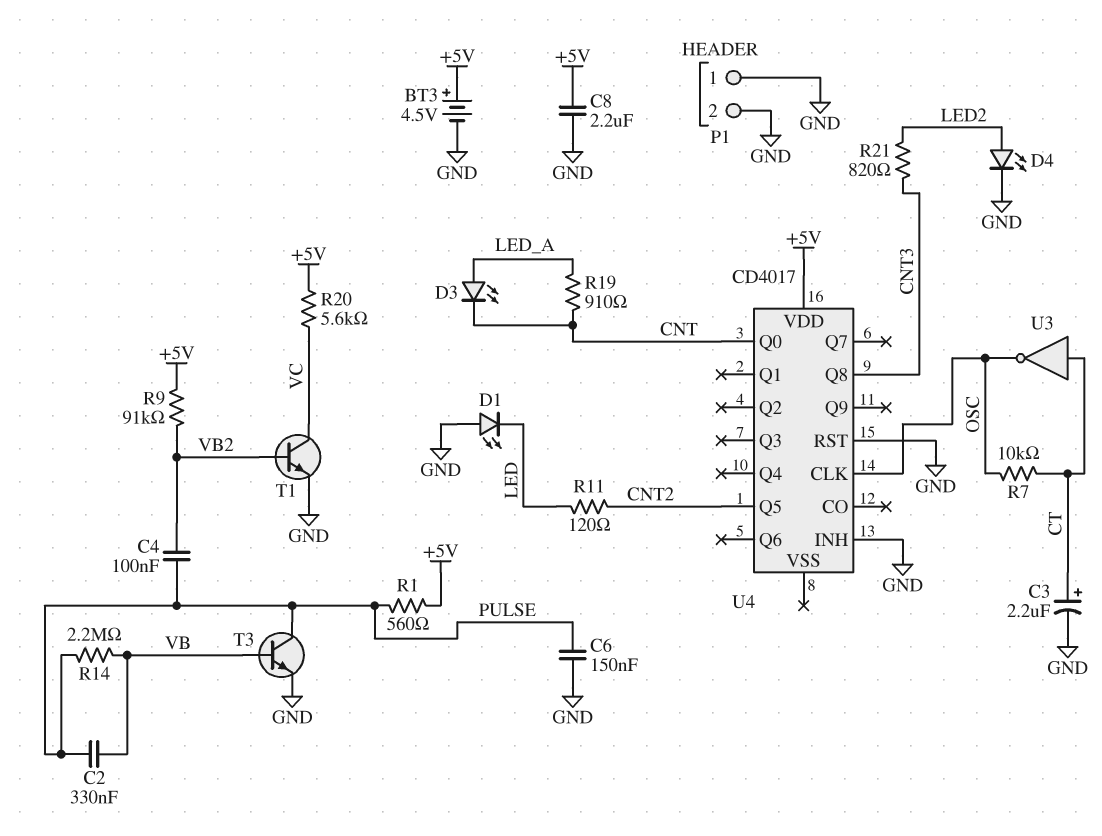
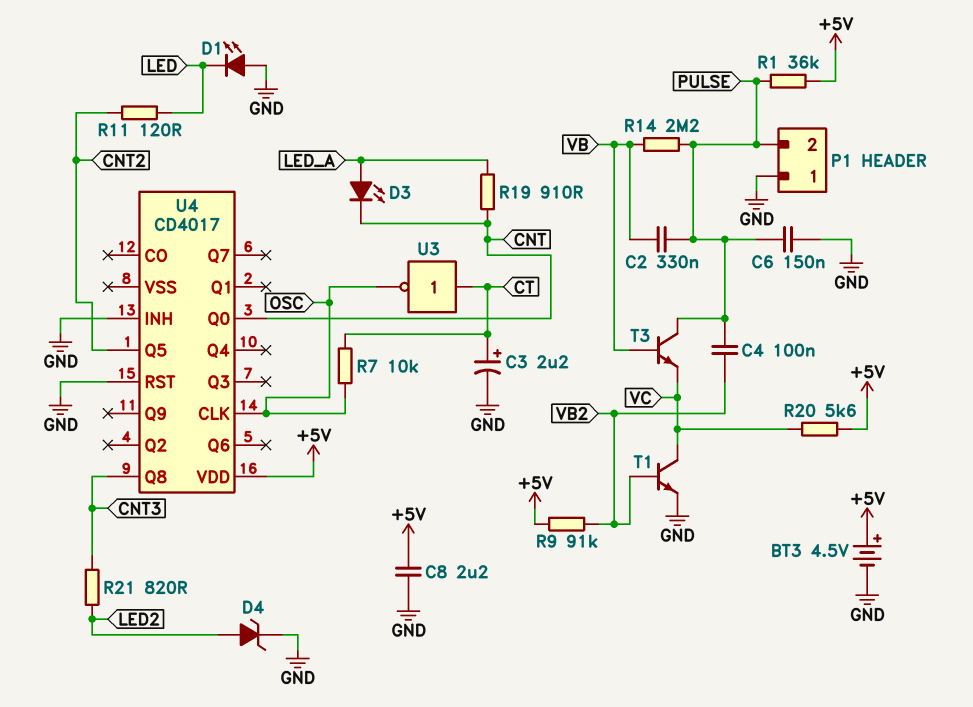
D4: LED (A LED2, K GND) -> zener (A LED2, K GND)
P1 pin 2: GND -> PULSE
R1: 560 (+5V, PULSE) -> 36k (+5V, PULSE)
T3: NPN (B VB, C PULSE, E GND) -> NPN (B VB, C PULSE, E VC)

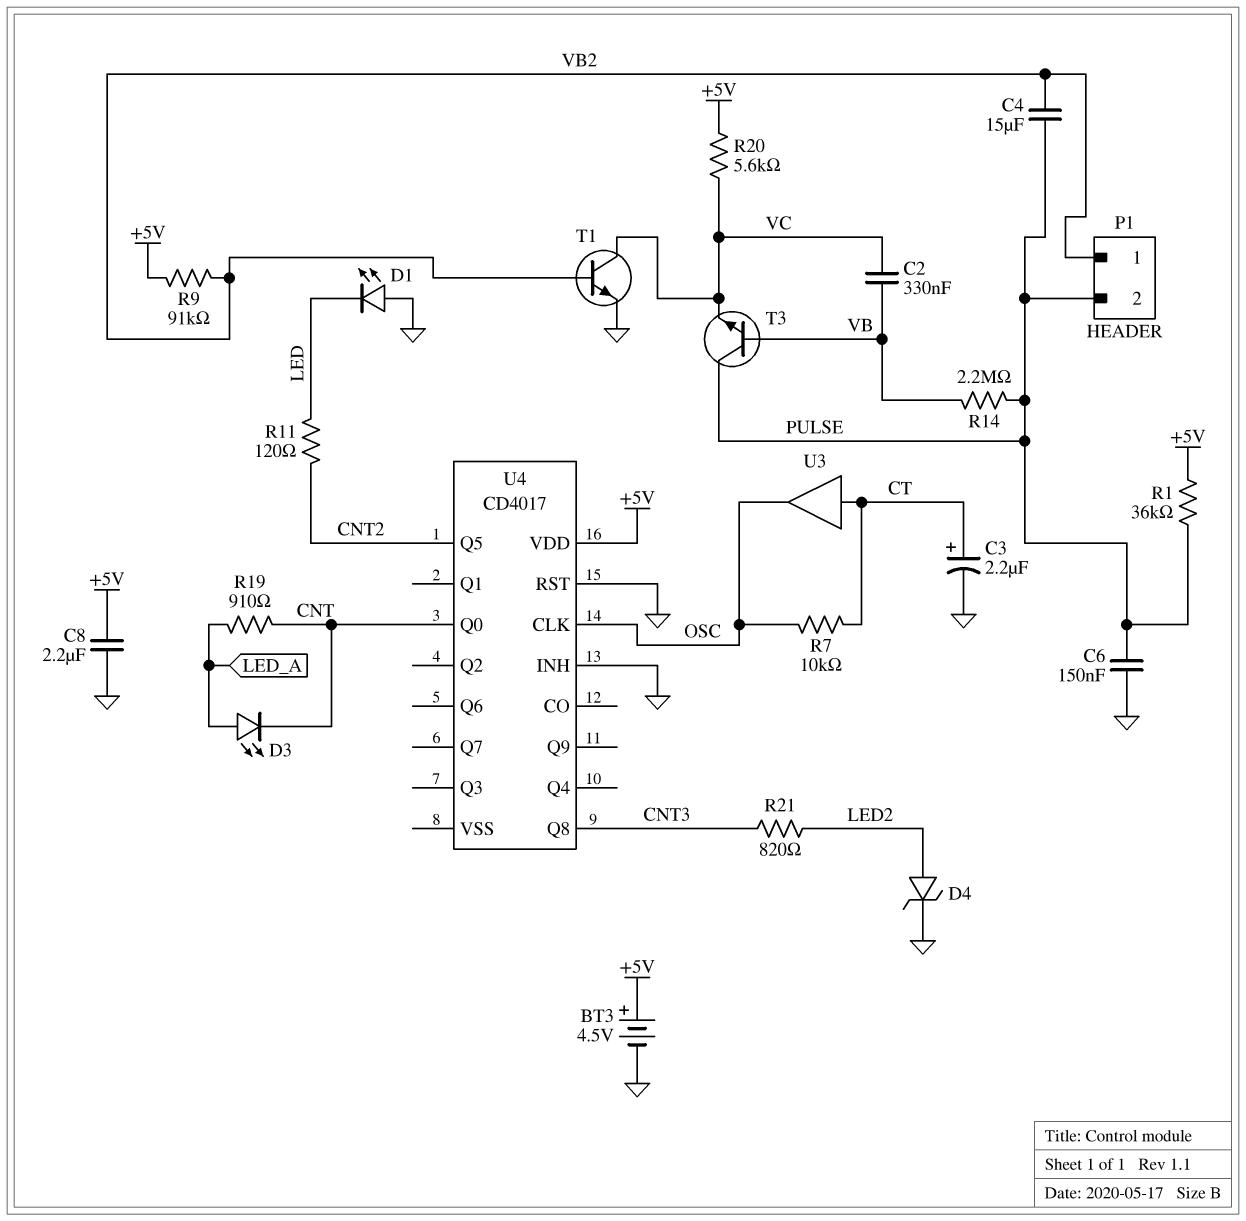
C2: 330nF (PULSE, VB) -> 330nF (VB, VC)
C4: 100nF (PULSE, VB2) -> 15uF (PULSE, VB2)
P1 pin 1: GND -> VB2
U3: NOT (in CT, out OSC) -> buffer (in CT, out OSC)

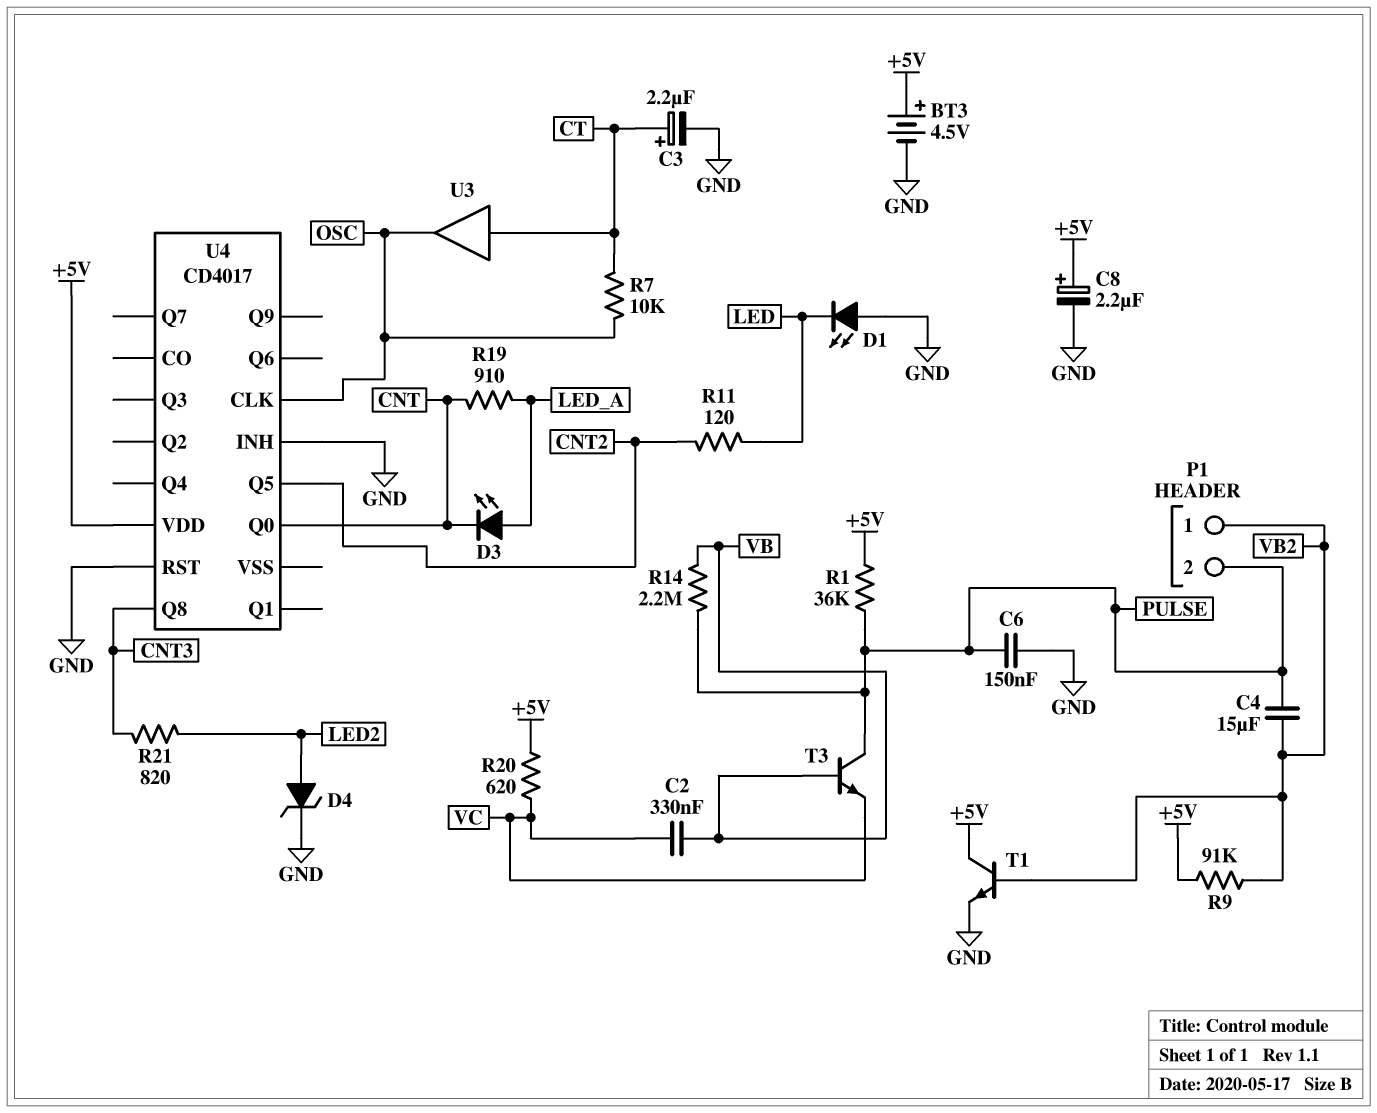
C8: 2.2uF (+5V, GND) -> 2.2uF (plus +5V, minus GND)
R20: 5.6k (+5V, VC) -> 620 (+5V, VC)
T1: NPN (B VB2, C VC, E GND) -> NPN (B VB2, C +5V, E GND)

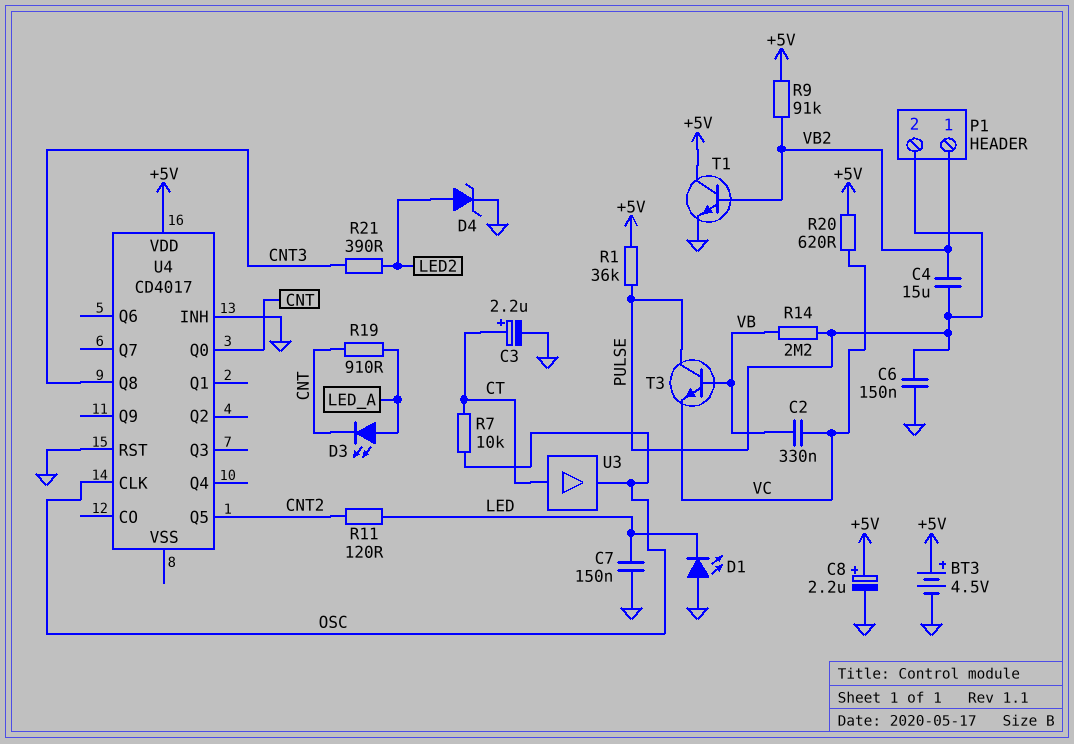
C7: none -> 150nF (GND, LED)
R21: 820 (CNT3, LED2) -> 390 (CNT3, LED2)

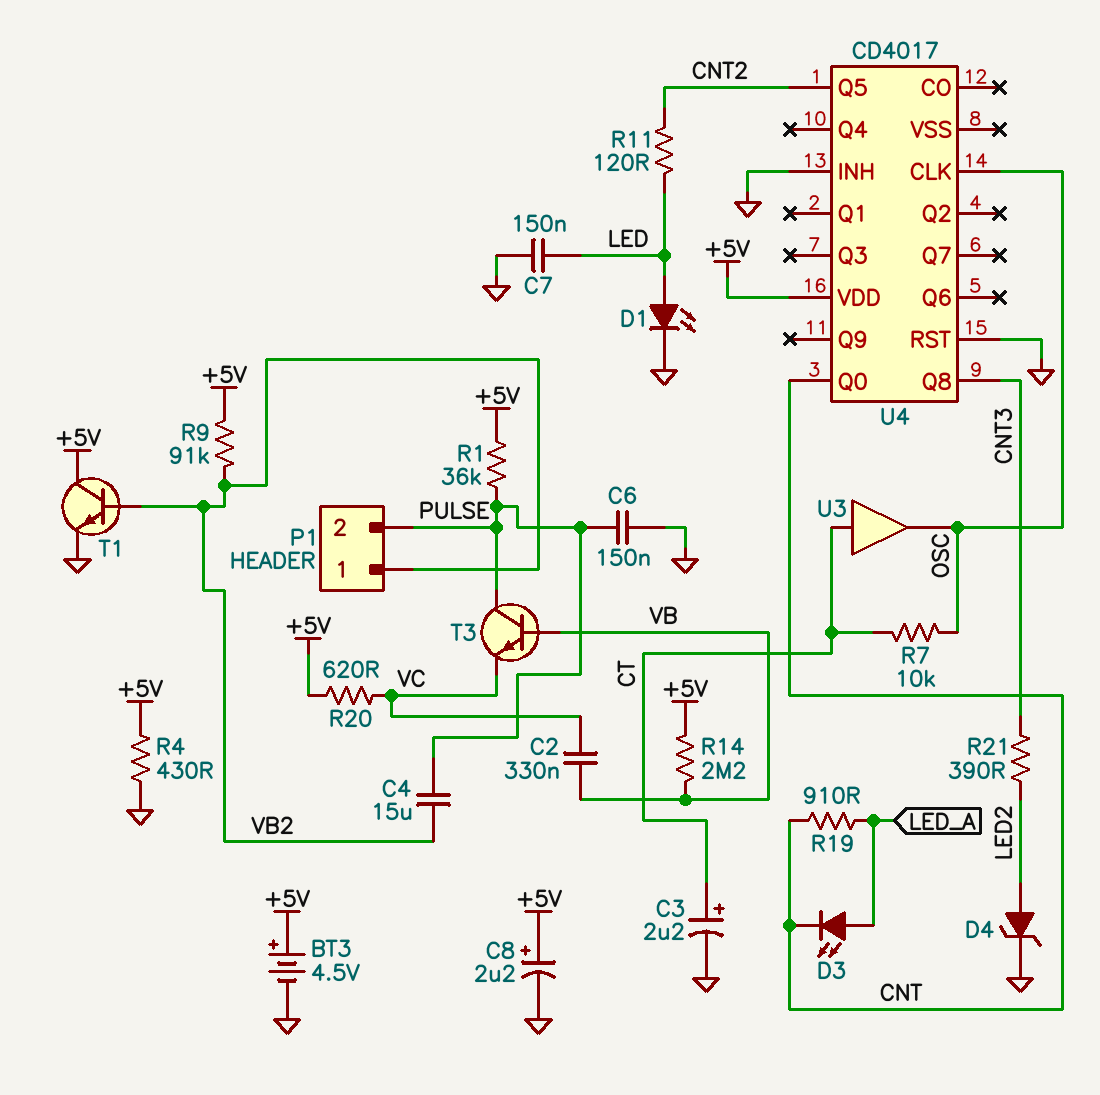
D1: LED (A GND, K LED) -> LED (A LED, K GND)
R4: none -> 430 (+5V, GND)
R14: 2.2M (PULSE, VB) -> 2.2M (+5V, VB)

